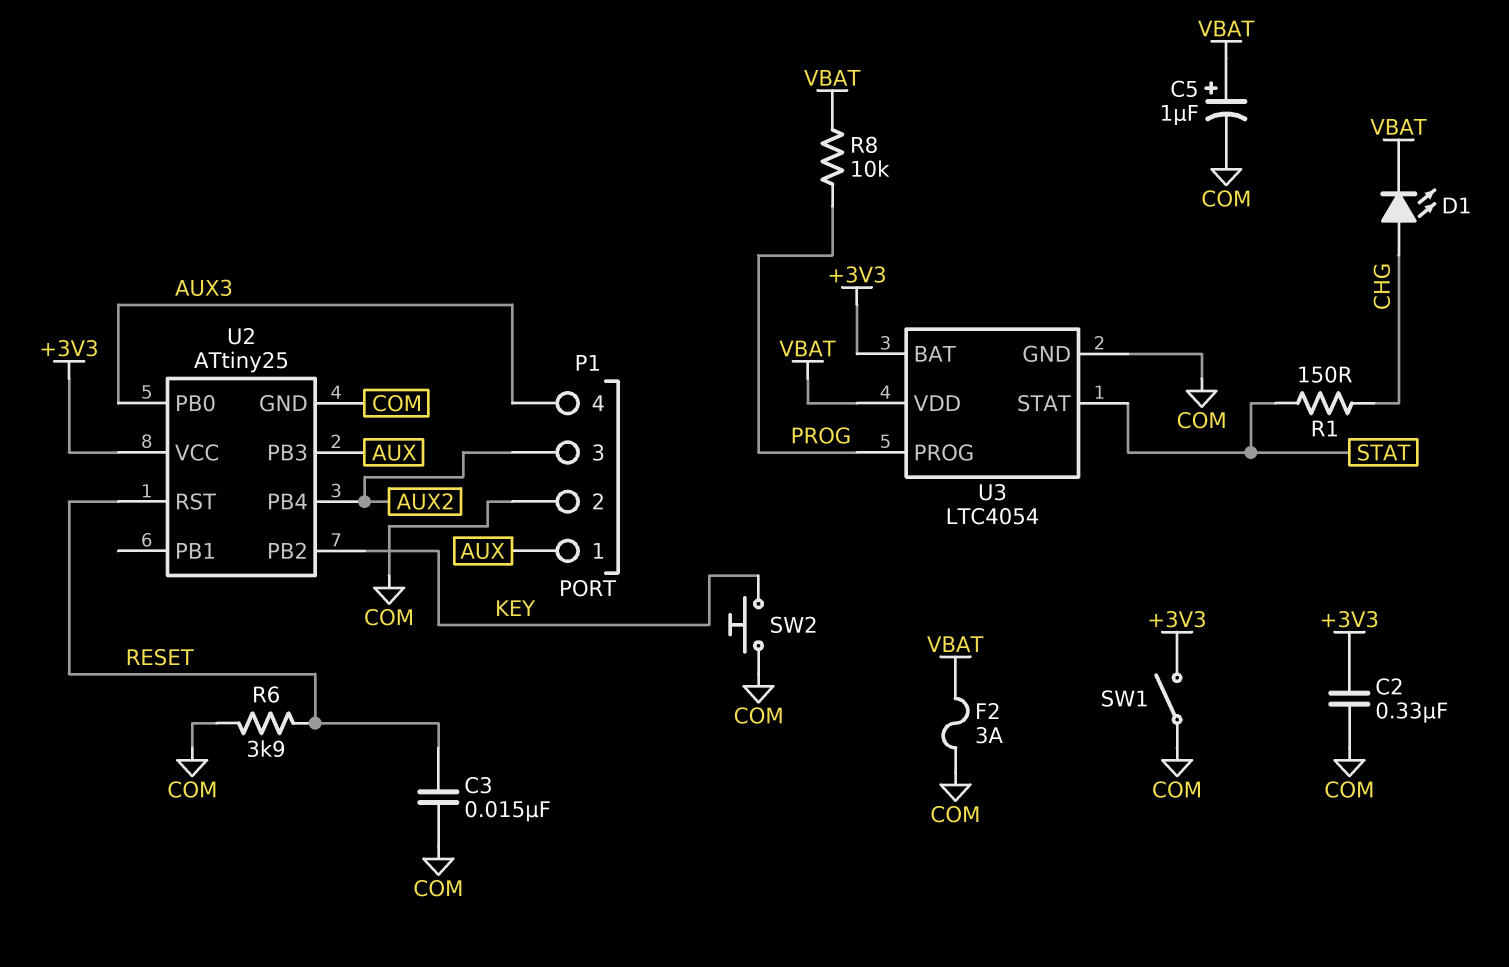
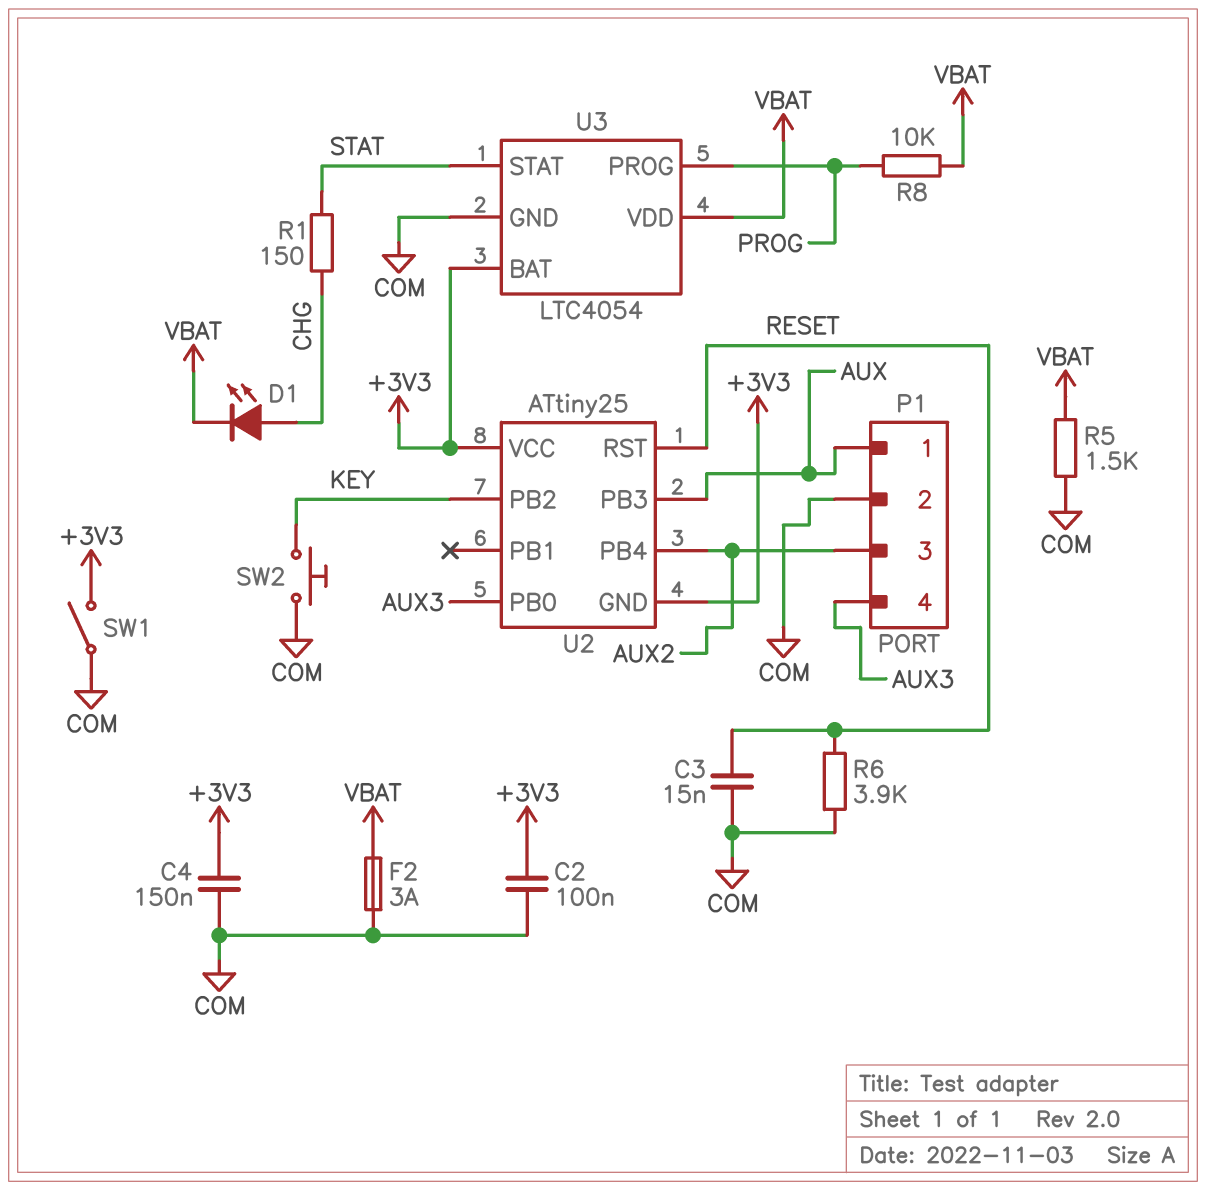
C2: 330nF (+3V3, COM) -> 100nF (+3V3, COM)
C4: none -> 150nF (+3V3, COM)
C5: 1uF (plus VBAT, minus COM) -> none
R5: none -> 1.5k (COM, VBAT)
U2 pin GND: COM -> +3V3

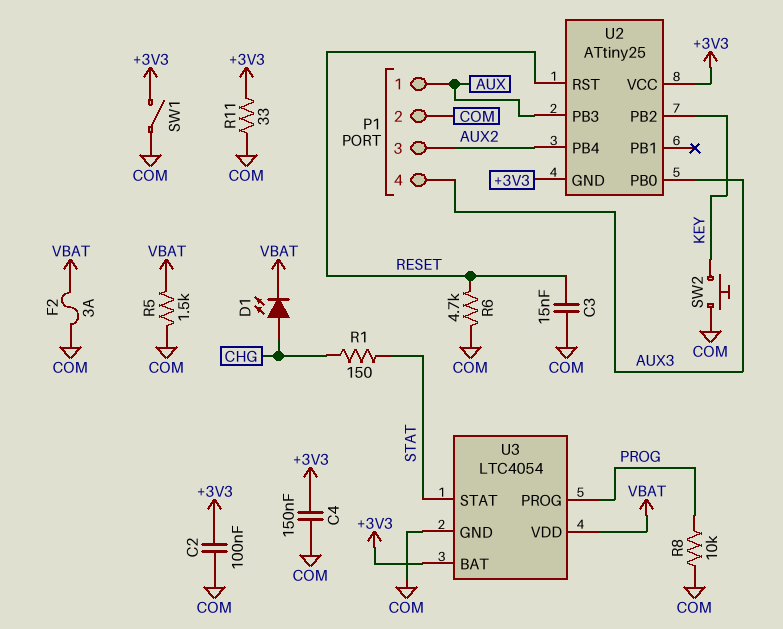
R6: 3.9k (COM, RESET) -> 4.7k (COM, RESET)
R8: 10k (PROG, VBAT) -> 10k (COM, PROG)
R11: none -> 33 (+3V3, COM)

